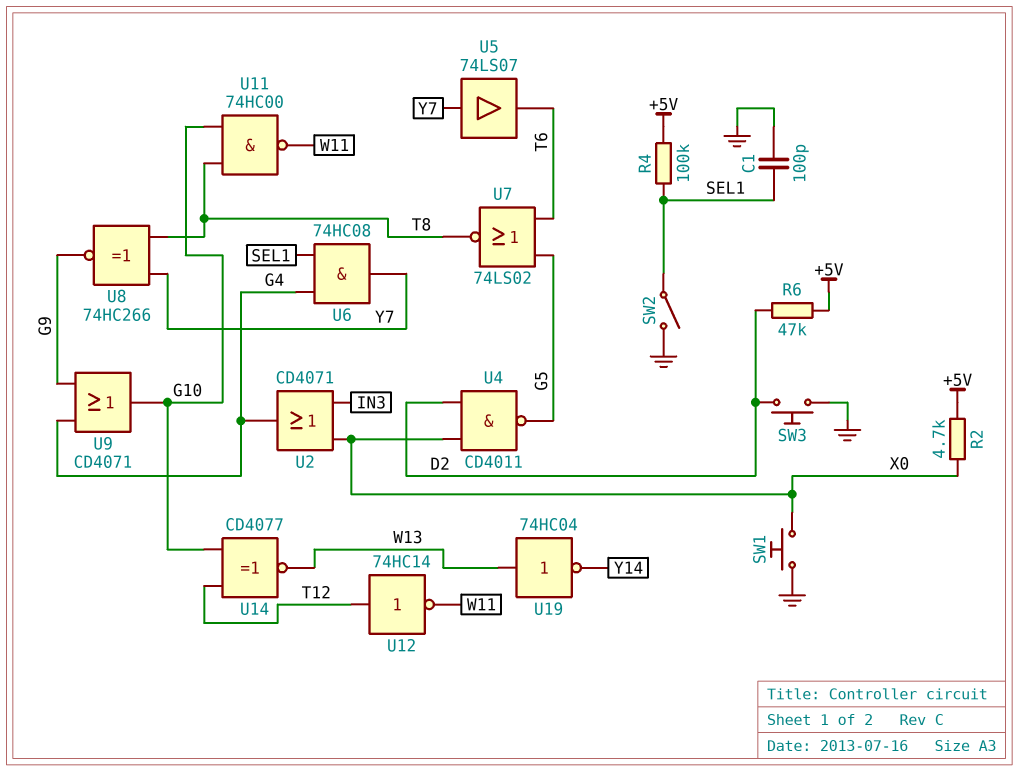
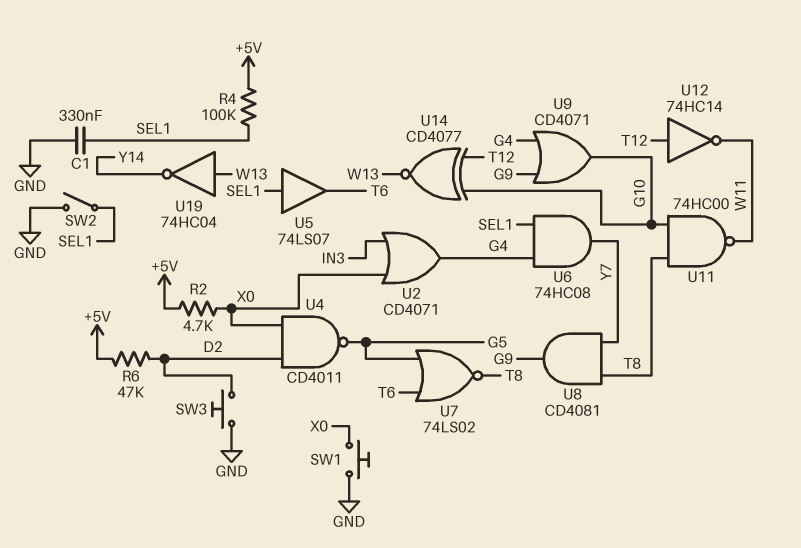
C1: 100pF (GND, SEL1) -> 330nF (GND, SEL1)
U5: buffer 74LS07 (in Y7, out T6) -> buffer 74LS07 (in SEL1, out T6)
U8: XNOR 74HC266 (in T8, in Y7, out G9) -> AND CD4081 (in T8, in Y7, out G9)

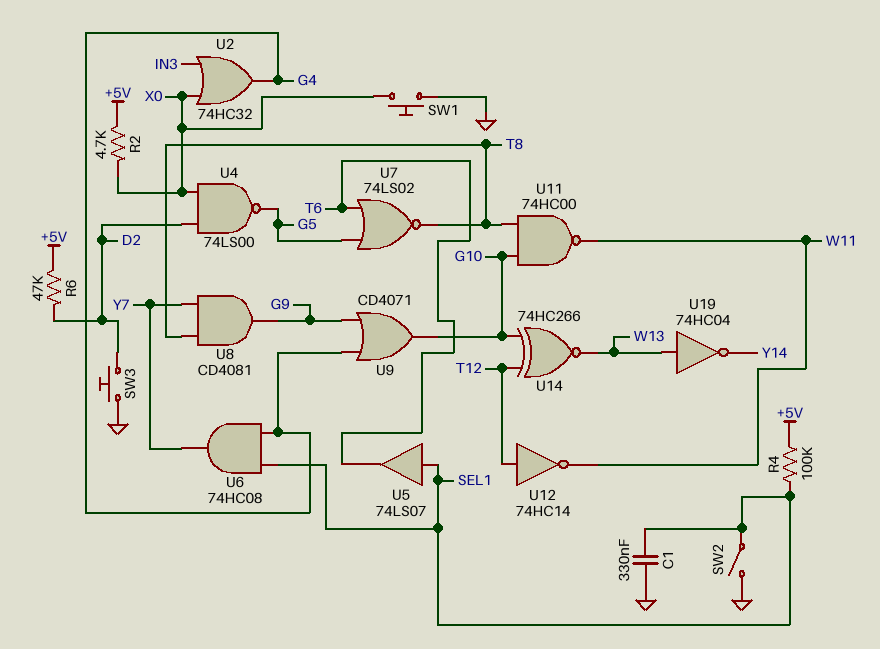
U2: OR CD4071 (in IN3, in X0, out G4) -> OR 74HC32 (in IN3, in X0, out G4)
U4: NAND CD4011 (in D2, in X0, out G5) -> NAND 74LS00 (in D2, in X0, out G5)
U14: XNOR CD4077 (in G10, in T12, out W13) -> XNOR 74HC266 (in G10, in T12, out W13)

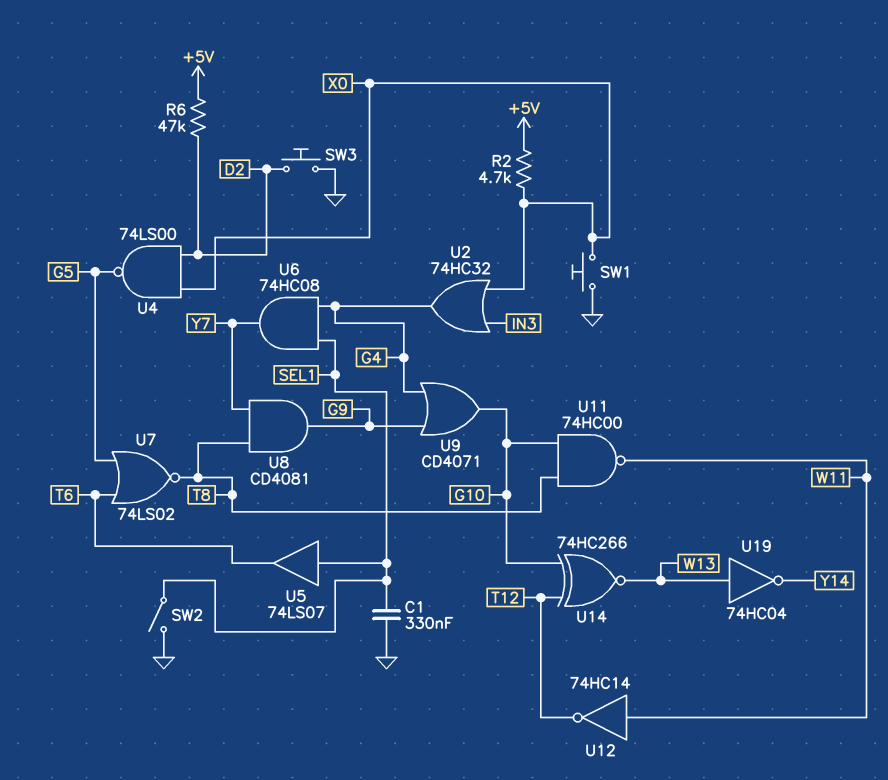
R4: 100k (+5V, SEL1) -> none
U12: NOT 74HC14 (in T12, out W11) -> NOT 74HC14 (in W11, out T12)

